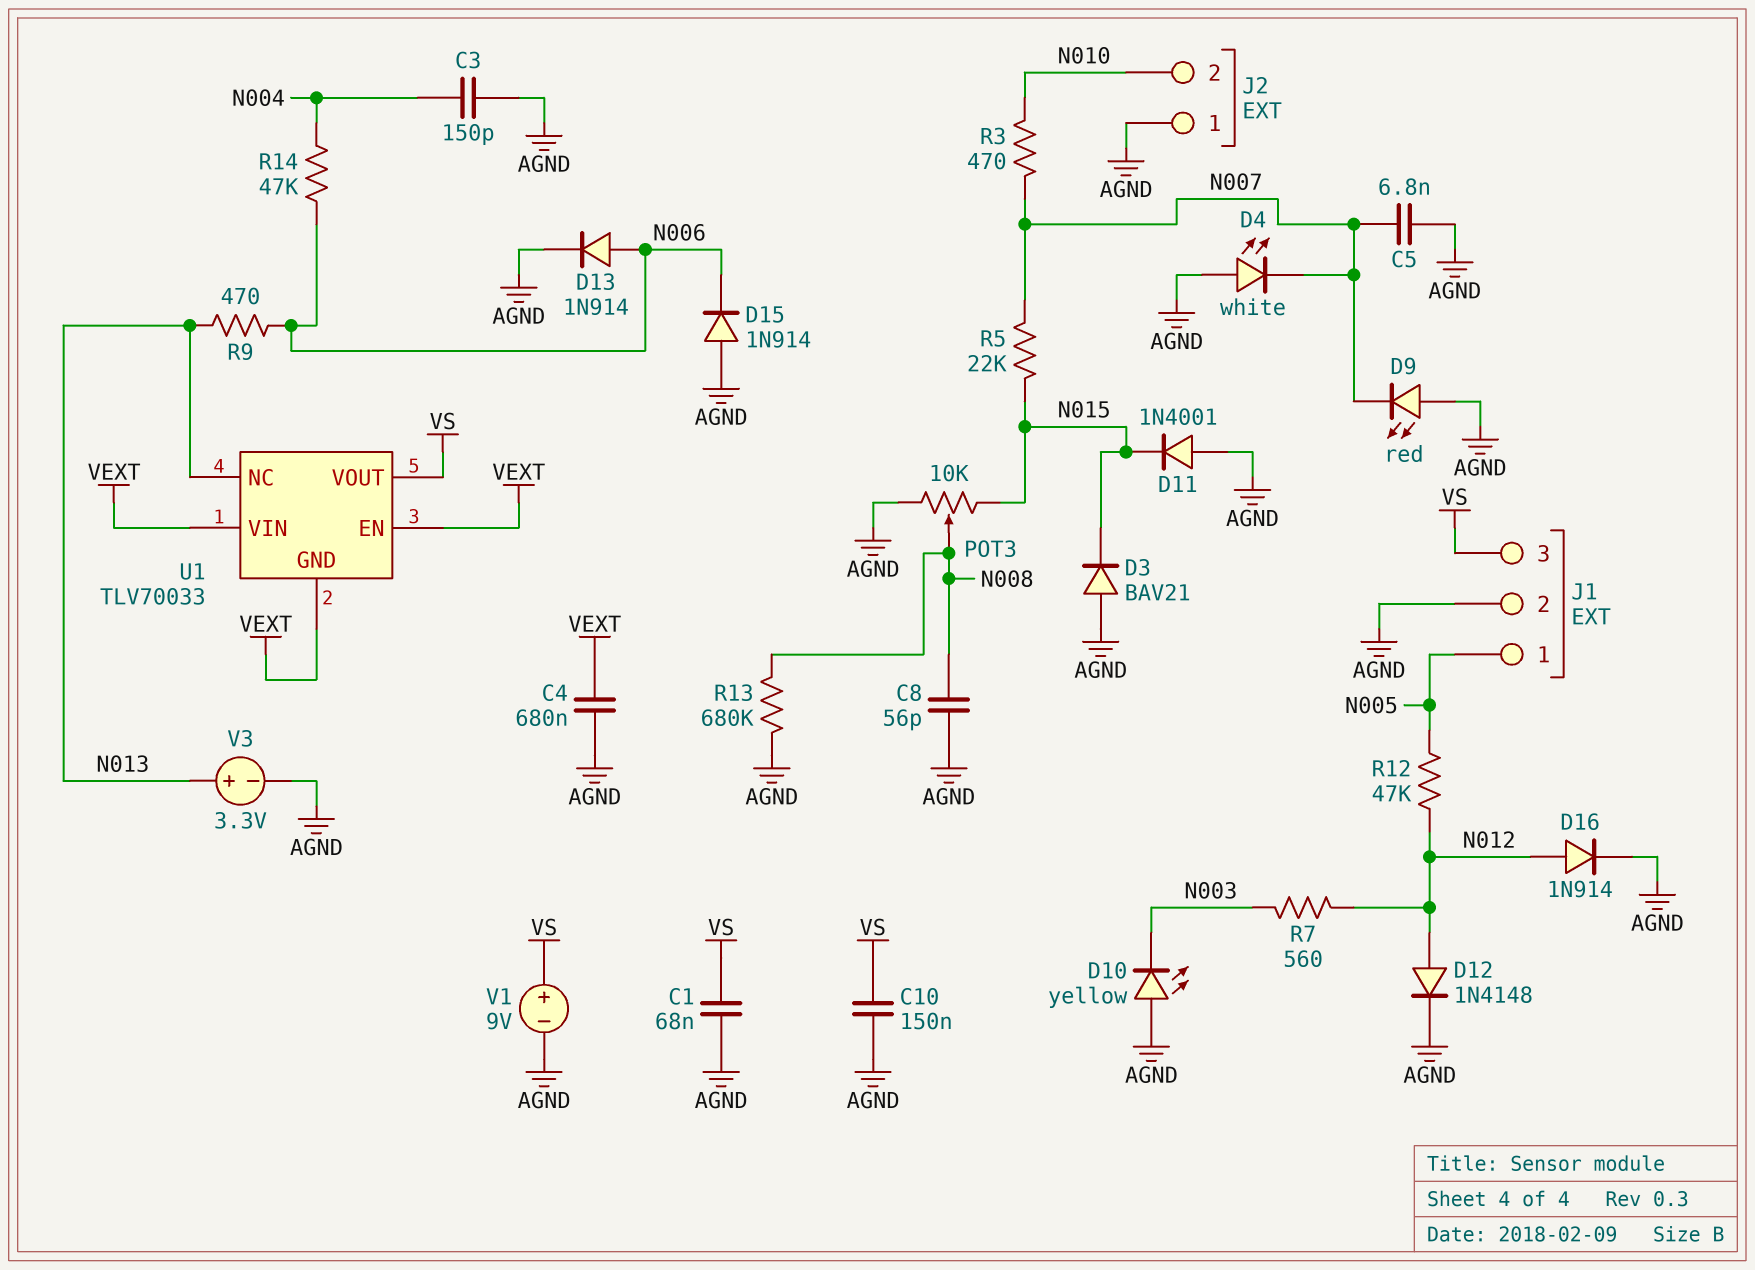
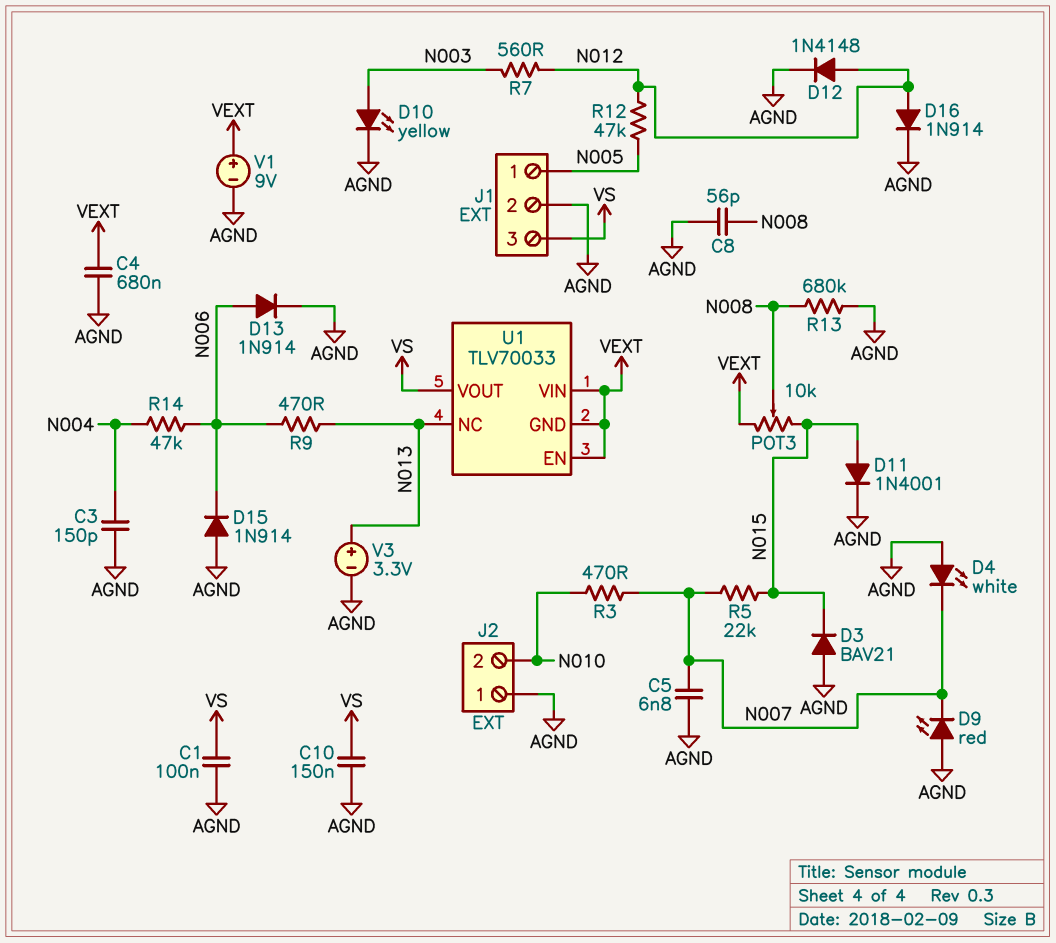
C1: 68nF (AGND, VS) -> 100nF (AGND, VS)
D10: LED yellow (A AGND, K N003) -> LED yellow (A N003, K AGND)
D11: diode 1N4001 (A AGND, K N015) -> diode 1N4001 (A N015, K AGND)
POT3: 10k (AGND, N015, wiper N008) -> 10k (N015, VEXT, wiper N008)
V1: 9V (plus VS, minus AGND) -> 9V (plus VEXT, minus AGND)

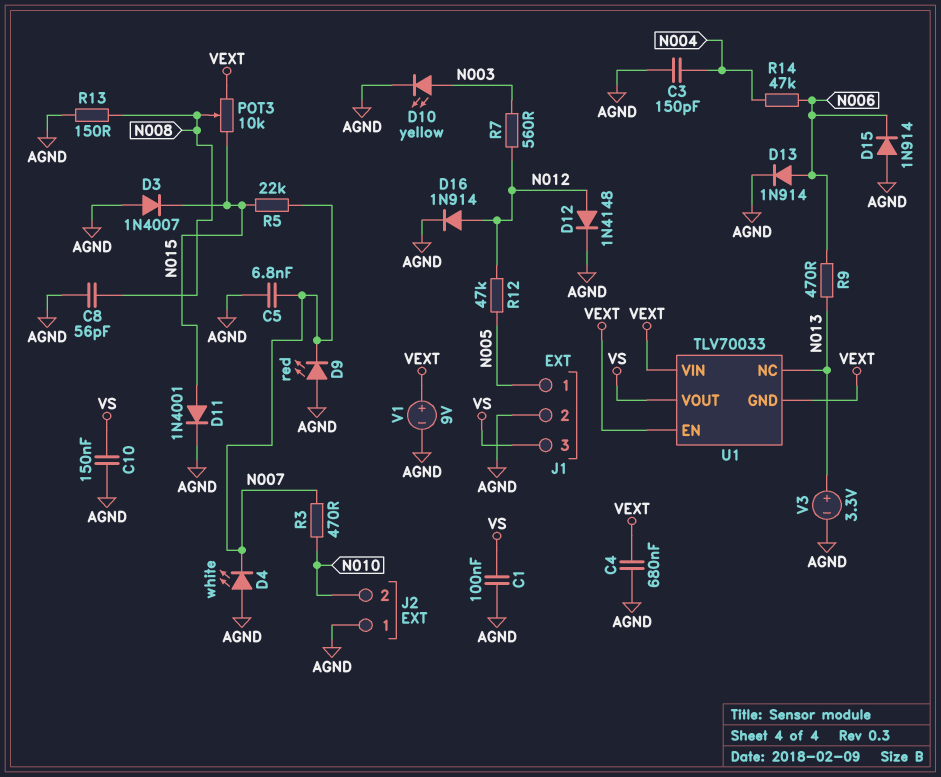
D3: diode BAV21 (A AGND, K N015) -> diode 1N4007 (A AGND, K N015)
R13: 680k (AGND, N008) -> 150 (AGND, N008)

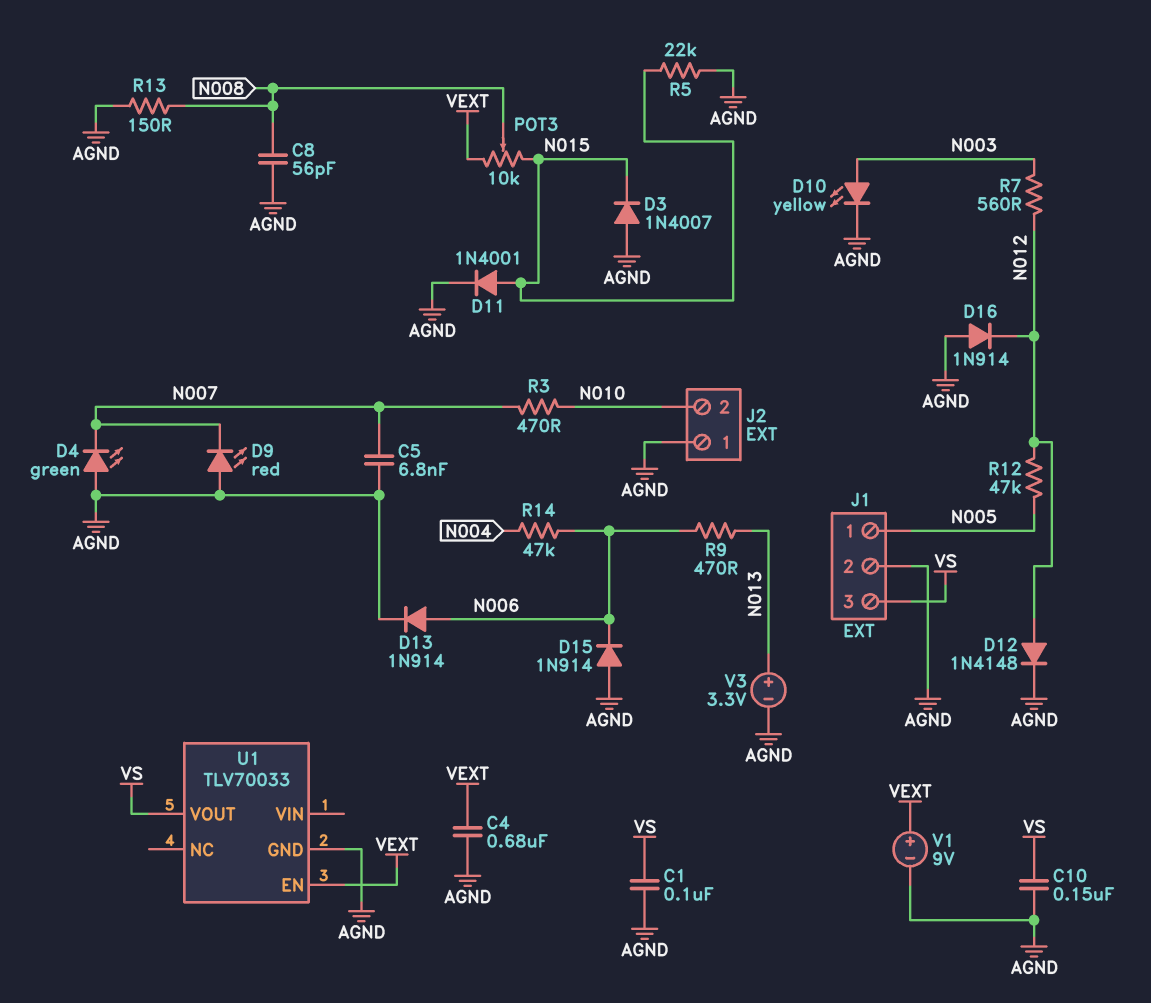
C3: 150pF (AGND, N004) -> none
D4: LED white (A AGND, K N007) -> LED green (A AGND, K N007)
D16: diode 1N914 (A N012, K AGND) -> diode 1N914 (A AGND, K N012)
R5: 22k (N007, N015) -> 22k (AGND, N015)
U1 pin GND: VEXT -> AGND
U1 pin NC: N013 -> none
U1 pin VIN: VEXT -> none

